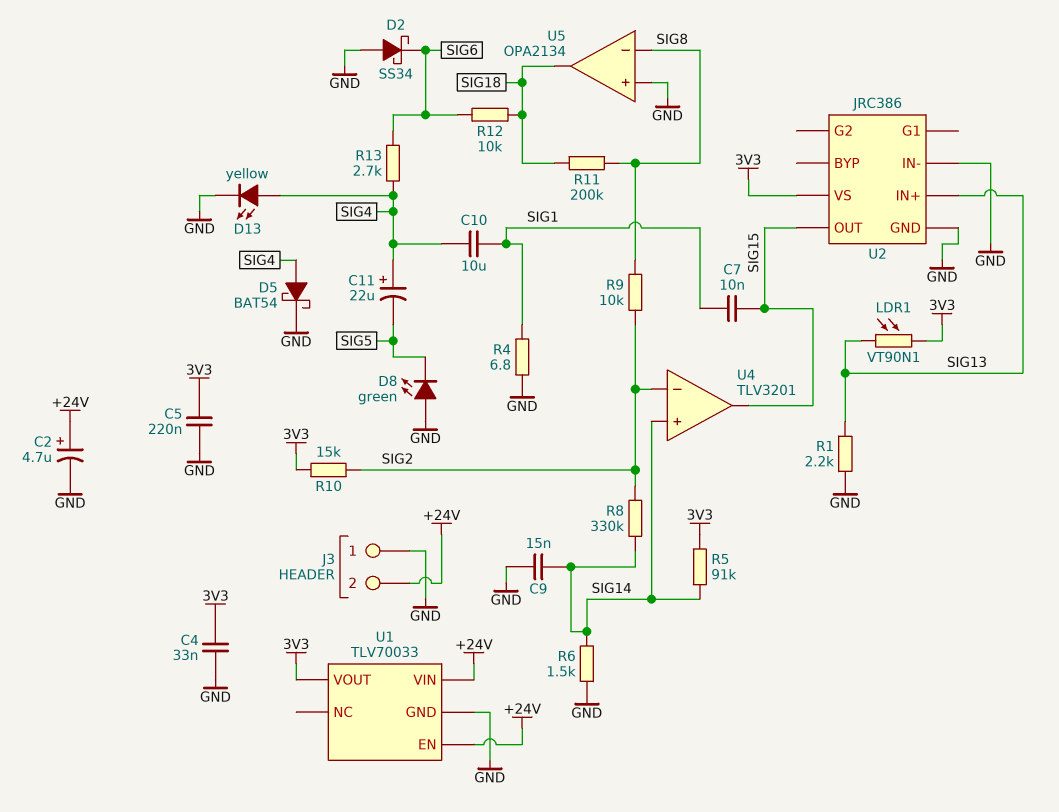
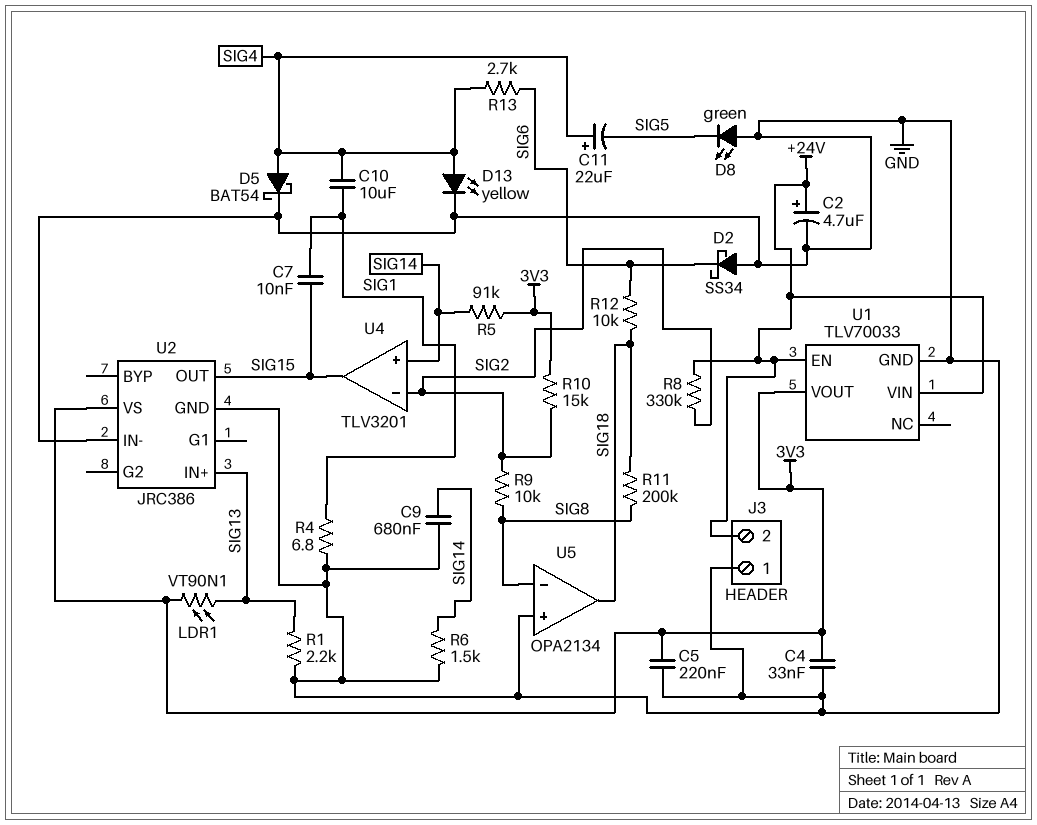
C9: 15nF (GND, SIG14) -> 680nF (GND, SIG14)
R8: 330k (SIG2, SIG14) -> 330k (+24V, SIG2)

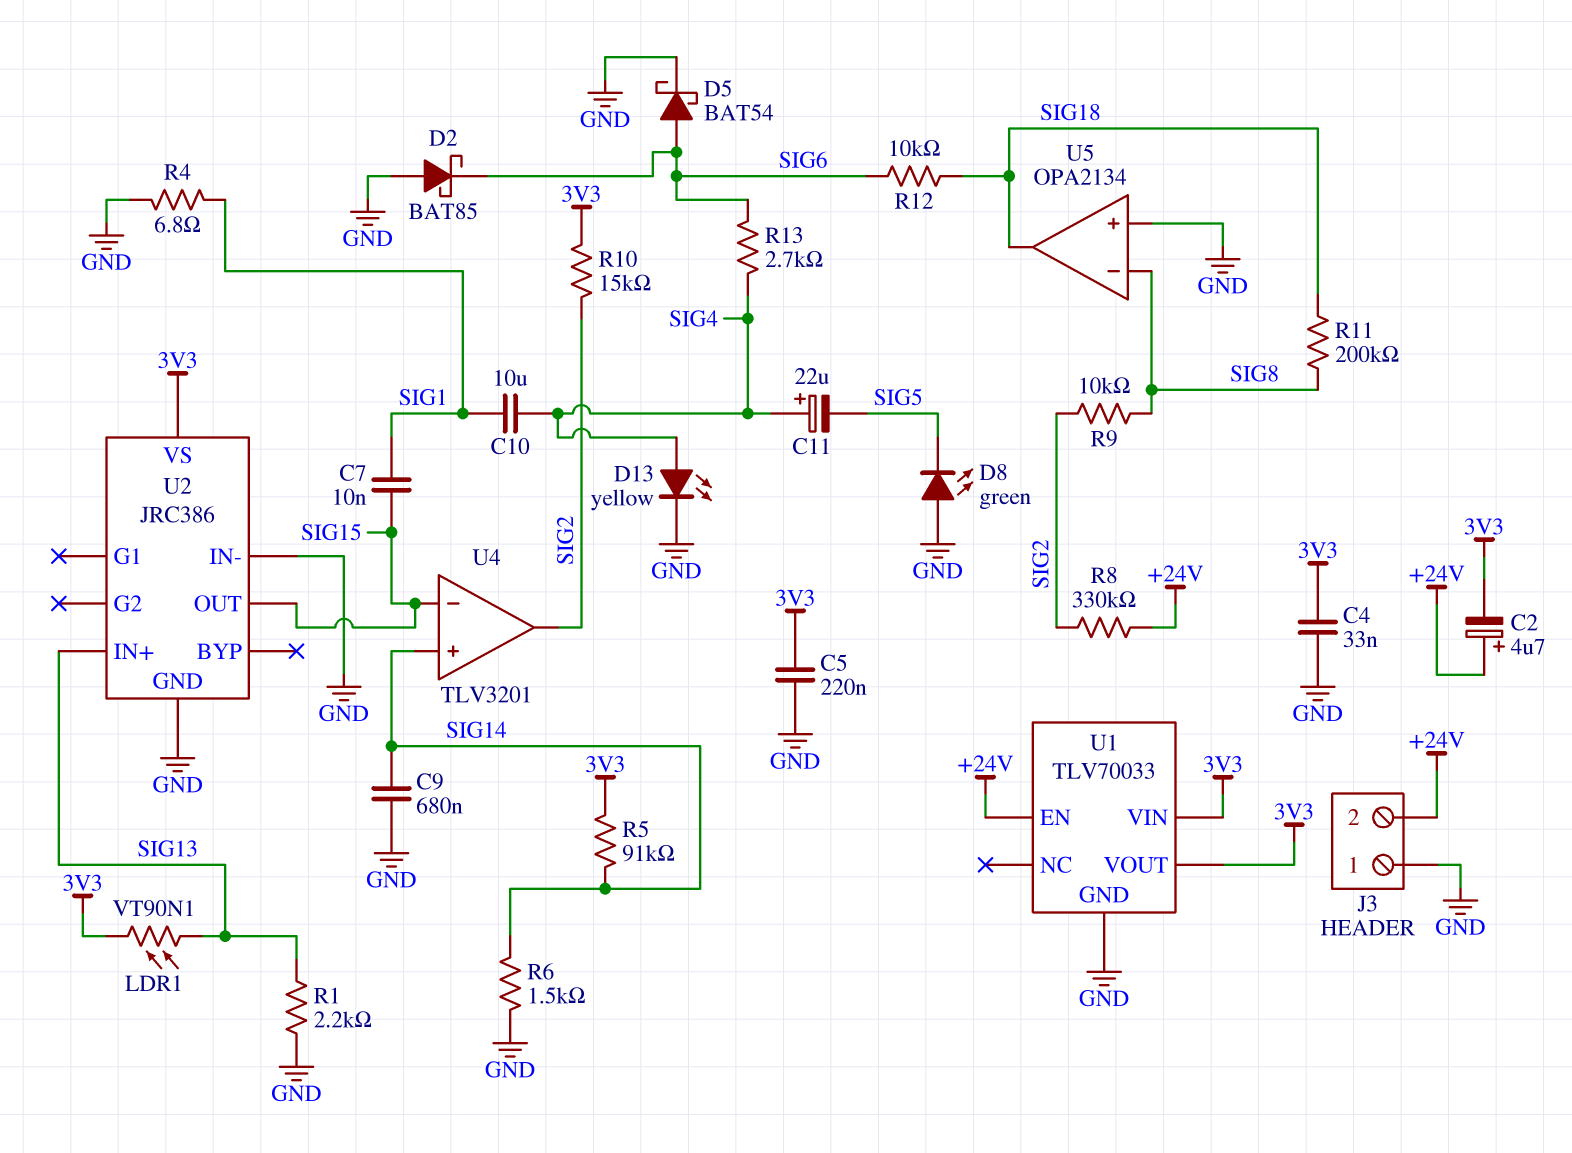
C2: 4.7uF (plus +24V, minus GND) -> 4.7uF (plus +24V, minus 3V3)
D2: schottky SS34 (A GND, K SIG6) -> schottky BAT85 (A GND, K SIG6)
D5: schottky BAT54 (A SIG4, K GND) -> schottky BAT54 (A SIG6, K GND)
U1 pin VIN: +24V -> 3V3
U4 pin in-: SIG2 -> SIG15
U4 pin out: SIG15 -> SIG2

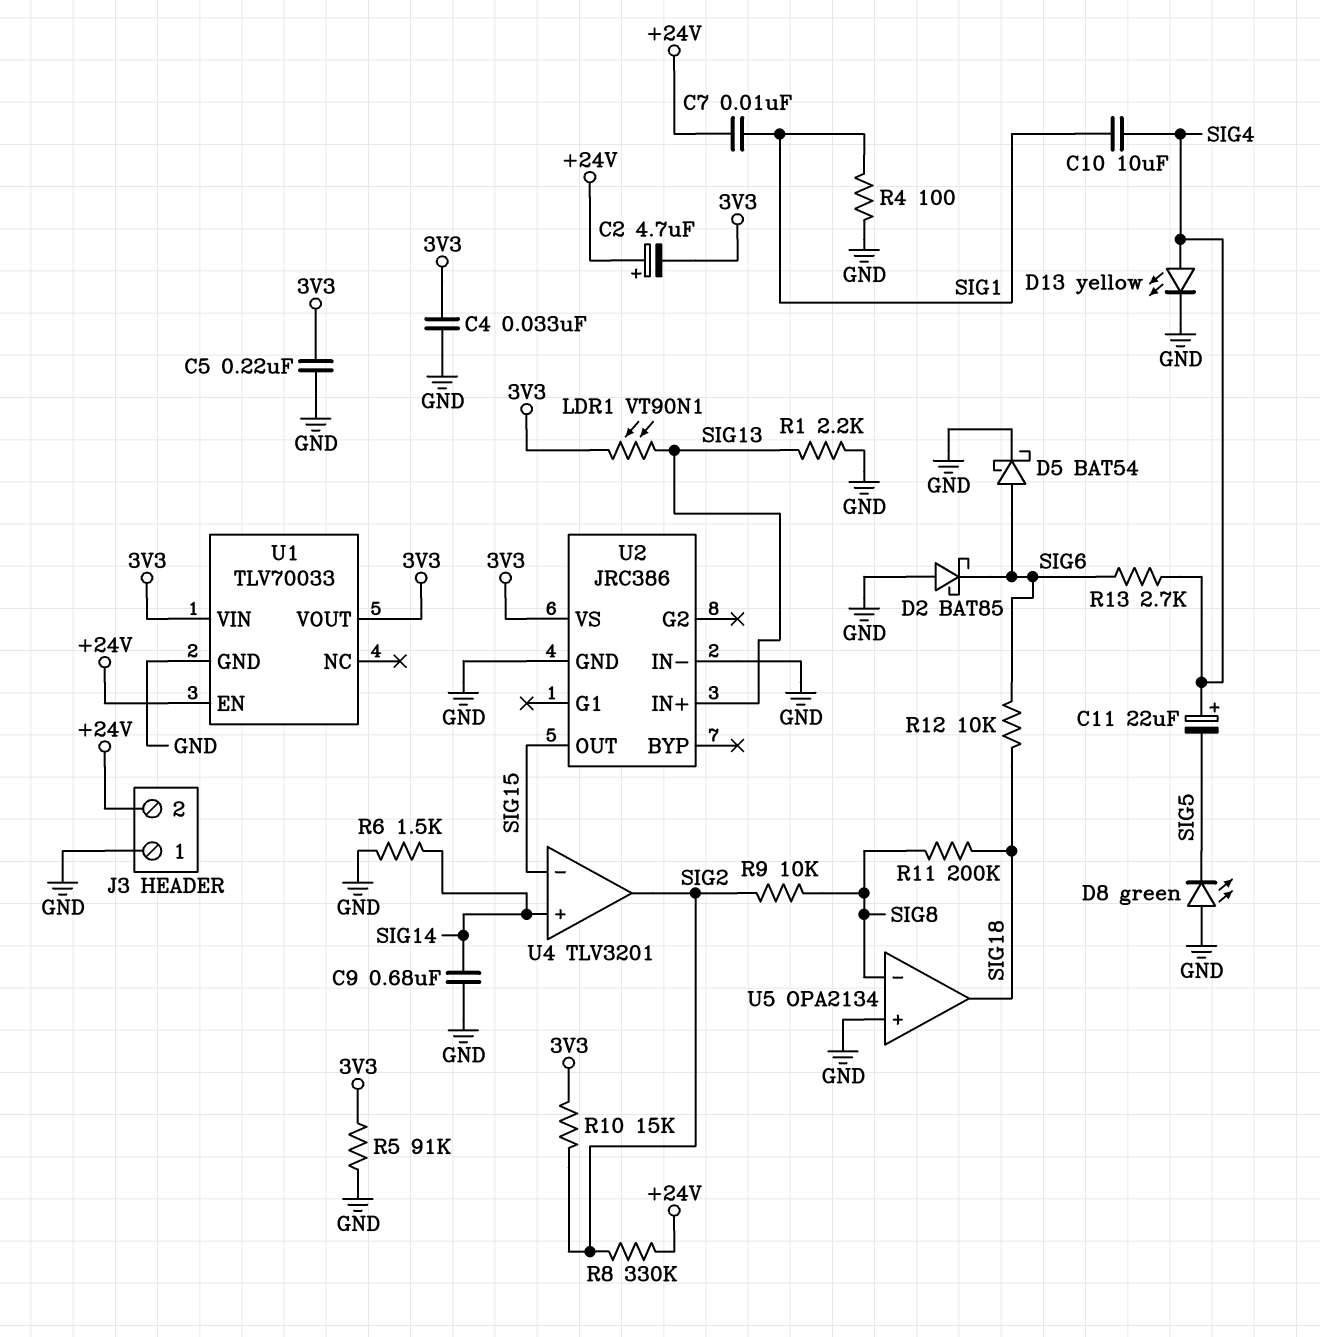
C7: 10nF (SIG1, SIG15) -> 10nF (+24V, SIG1)
R4: 6.8 (GND, SIG1) -> 100 (GND, SIG1)
R5: 91k (3V3, SIG14) -> 91k (3V3, GND)

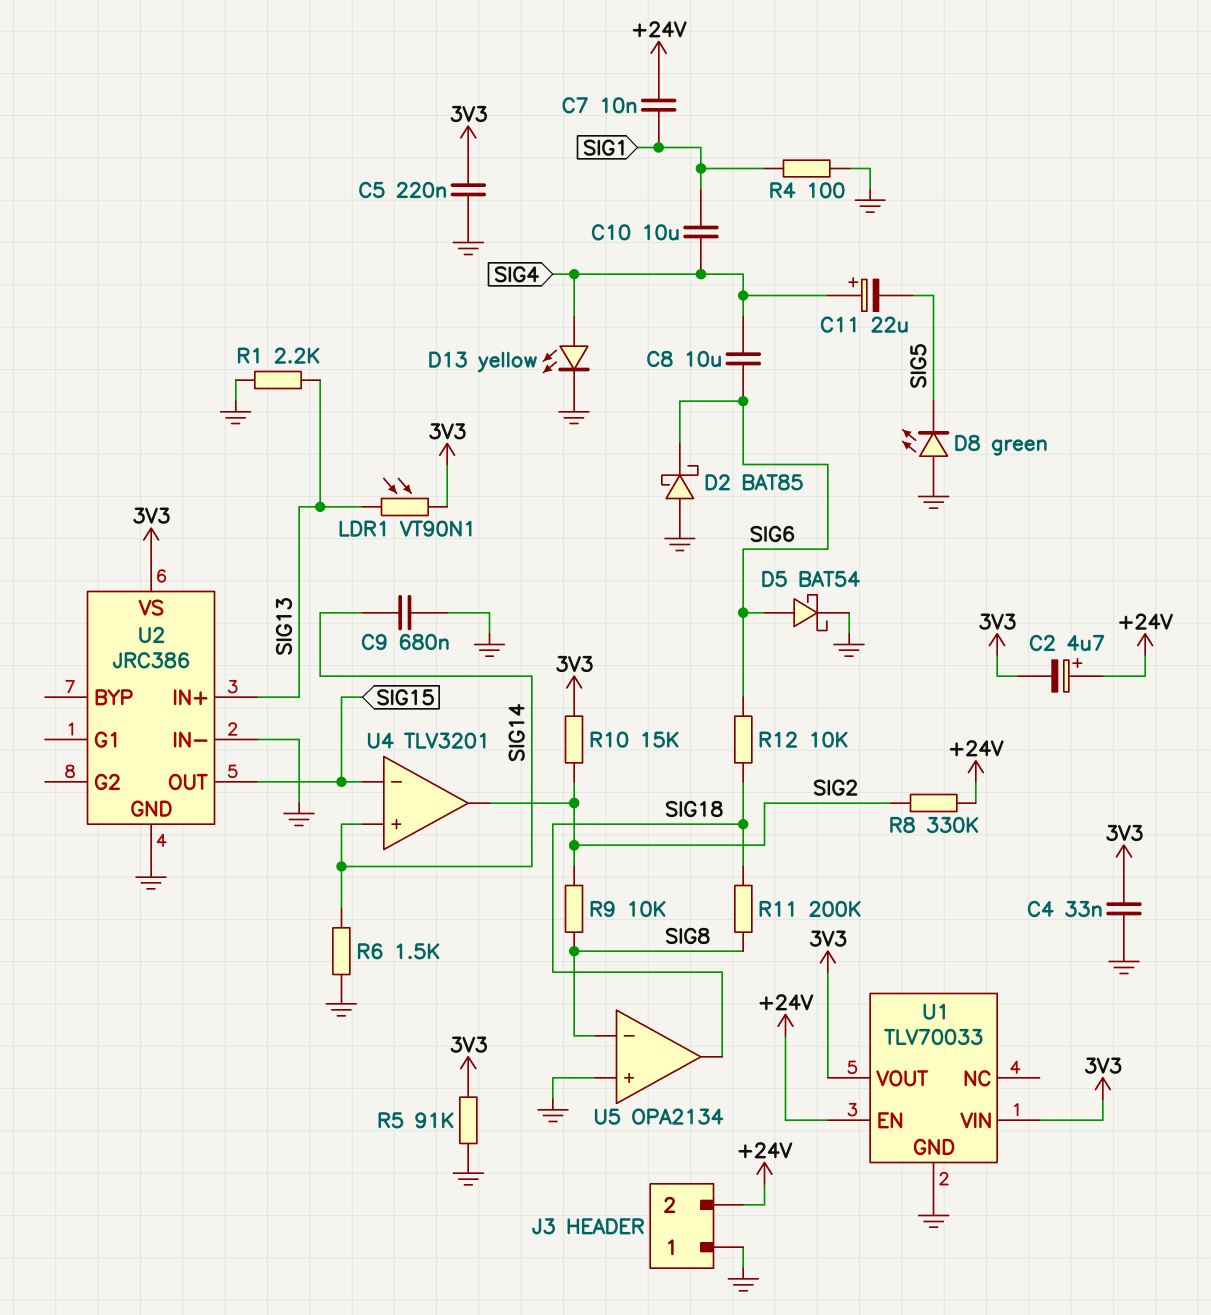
C8: none -> 10uF (SIG4, SIG6)
R13: 2.7k (SIG4, SIG6) -> none

